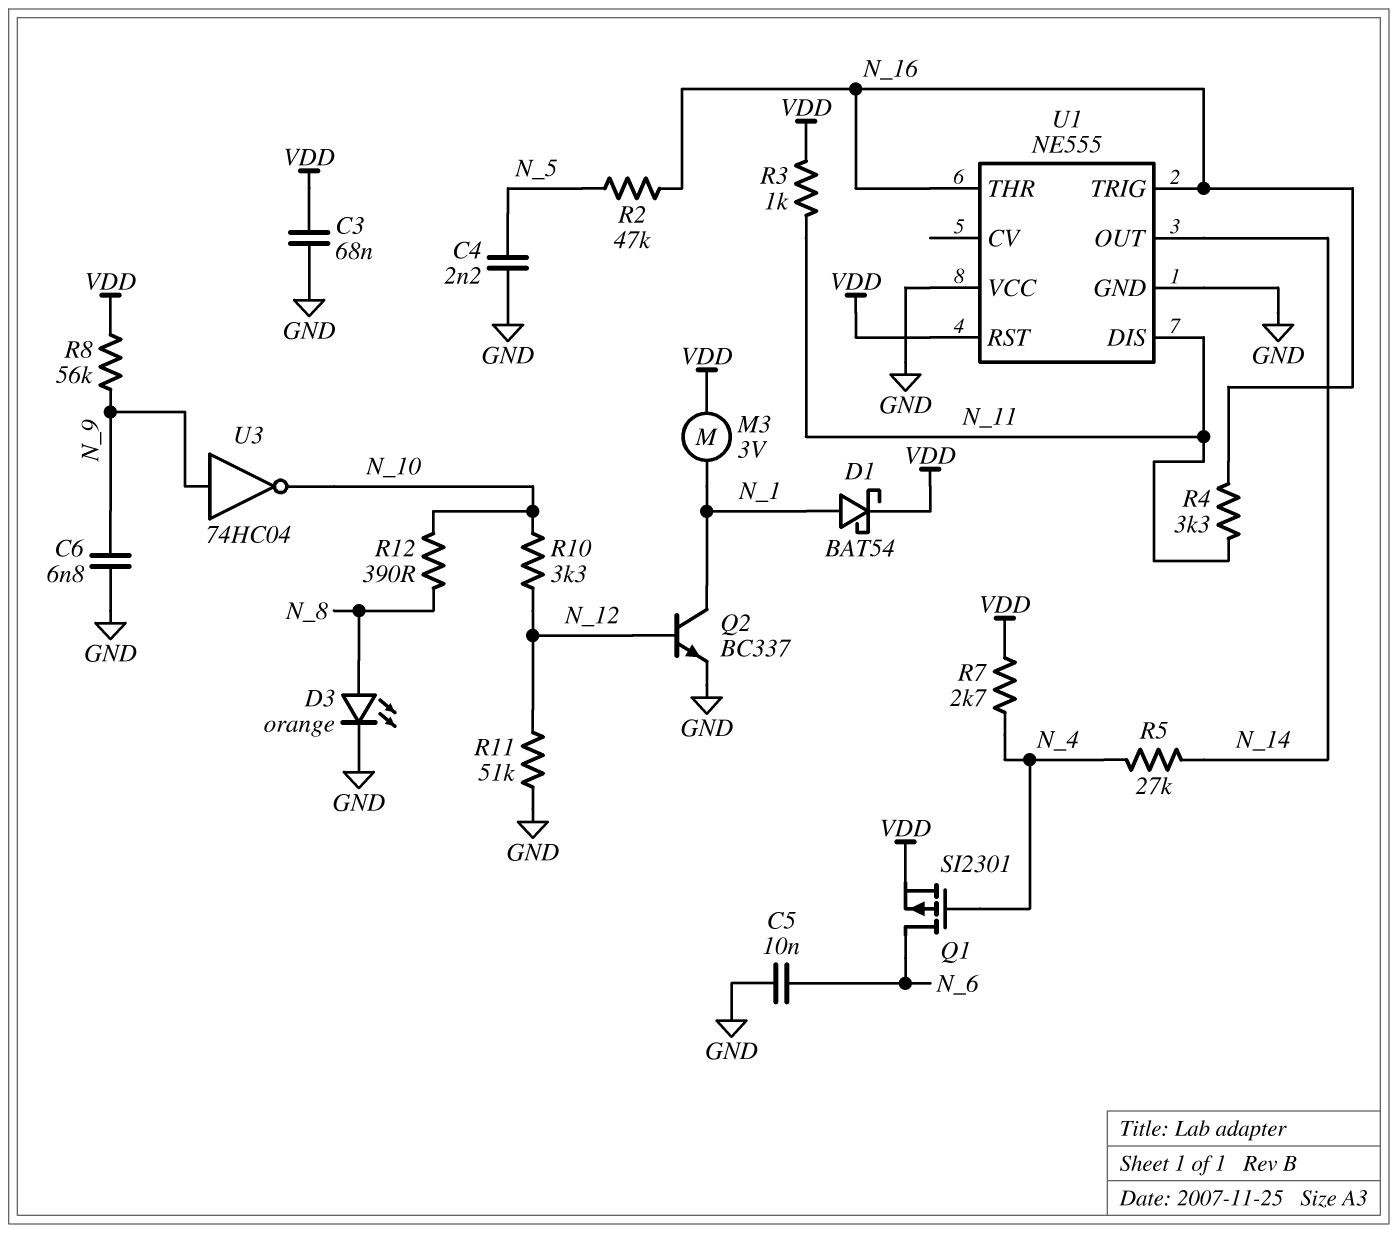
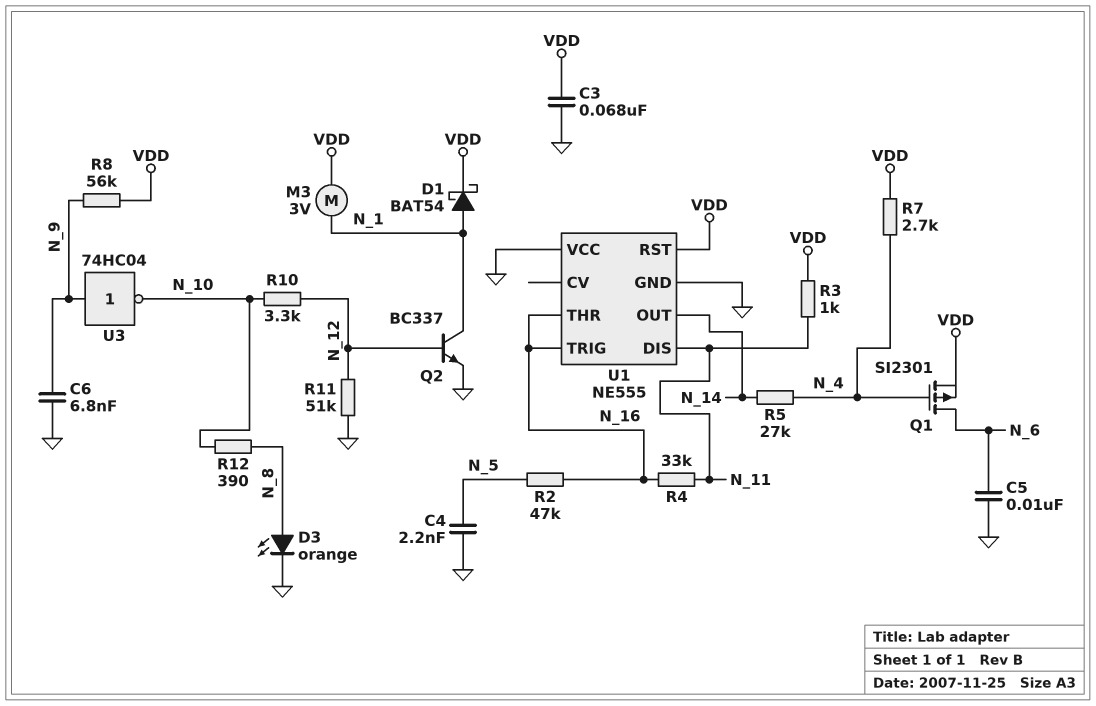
R4: 3.3k (N_11, N_16) -> 33k (N_11, N_16)

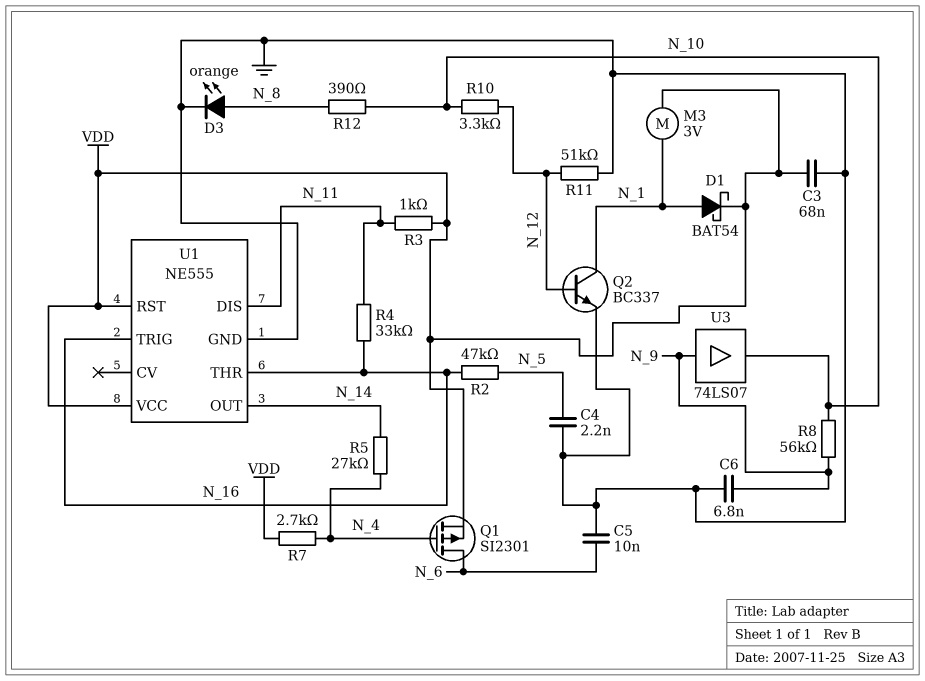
R8: 56k (N_9, VDD) -> 56k (N_9, N_10)
U1 pin VCC: GND -> VDD
U3: NOT 74HC04 (in N_9, out N_10) -> buffer 74LS07 (in N_9, out N_10)

